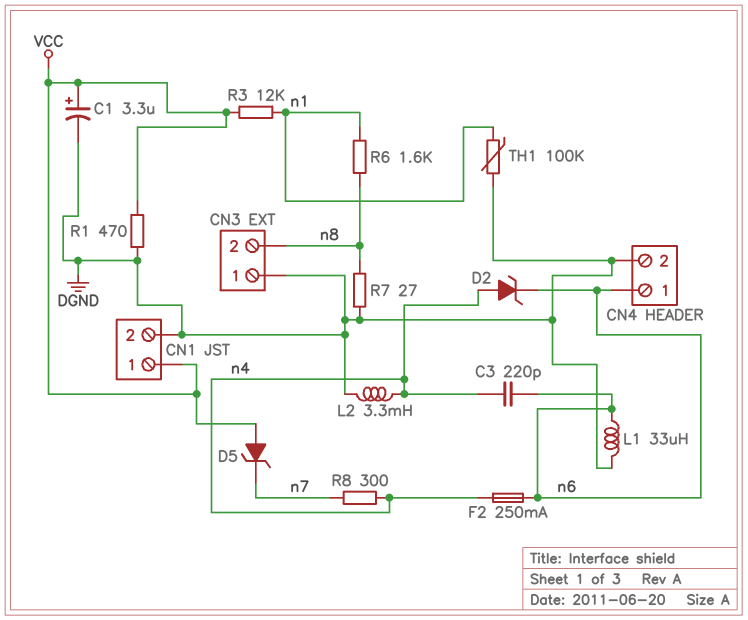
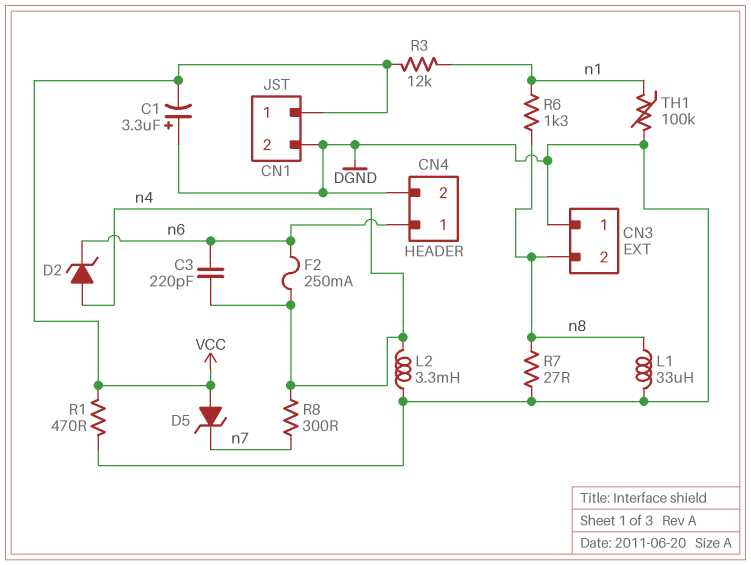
C1: 3.3uF (plus VCC, minus DGND) -> 3.3uF (plus DGND, minus VCC)
L1: 33uH (DGND, n6) -> 33uH (DGND, n8)
R6: 1.6k (n1, n8) -> 1.3k (n1, n8)

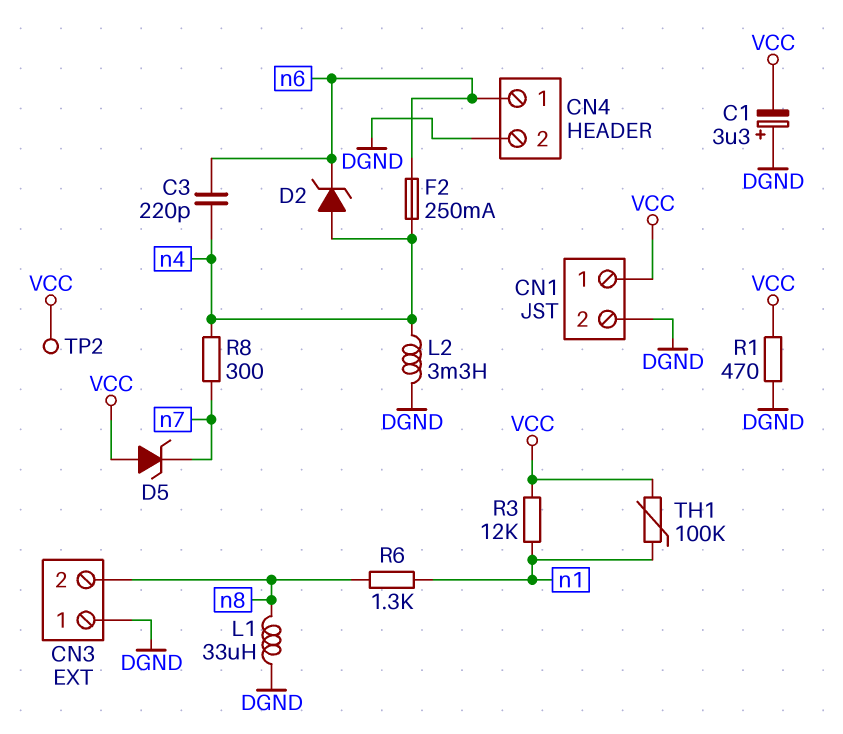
R7: 27 (DGND, n8) -> none
TH1: 100k (DGND, n1) -> 100k (VCC, n1)
TP2: none -> test point (VCC)

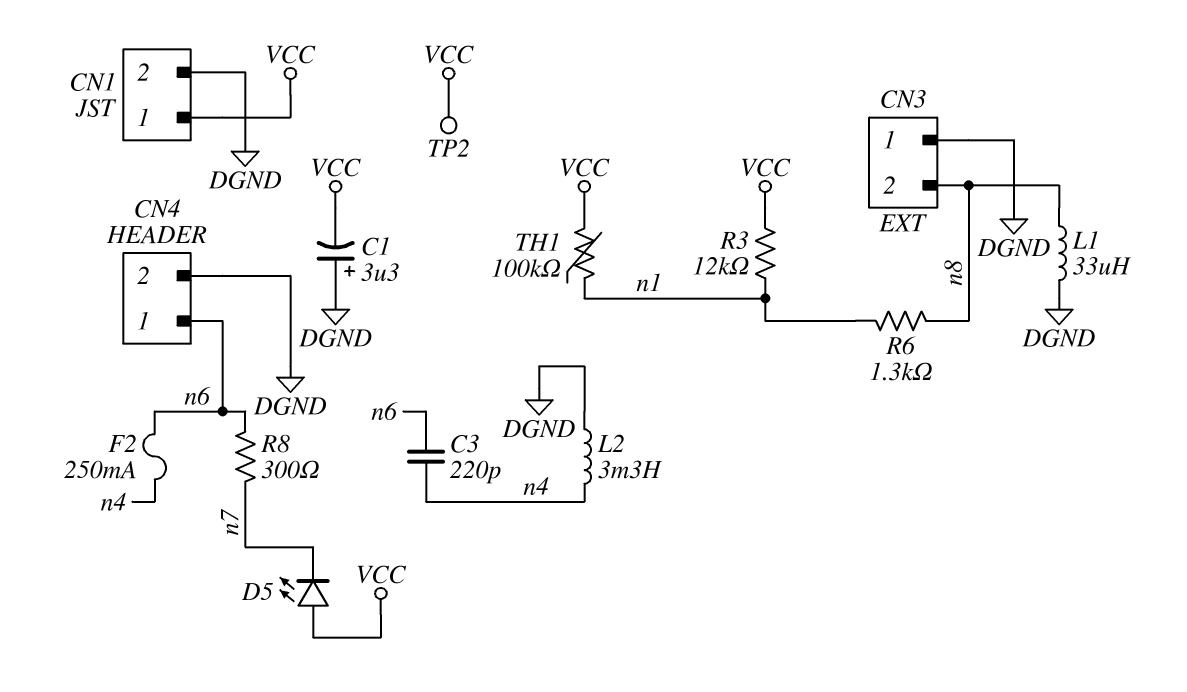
D2: zener (A n4, K n6) -> none
D5: zener (A VCC, K n7) -> LED (A VCC, K n7)
R1: 470 (DGND, VCC) -> none
R8: 300 (n4, n7) -> 300 (n6, n7)

